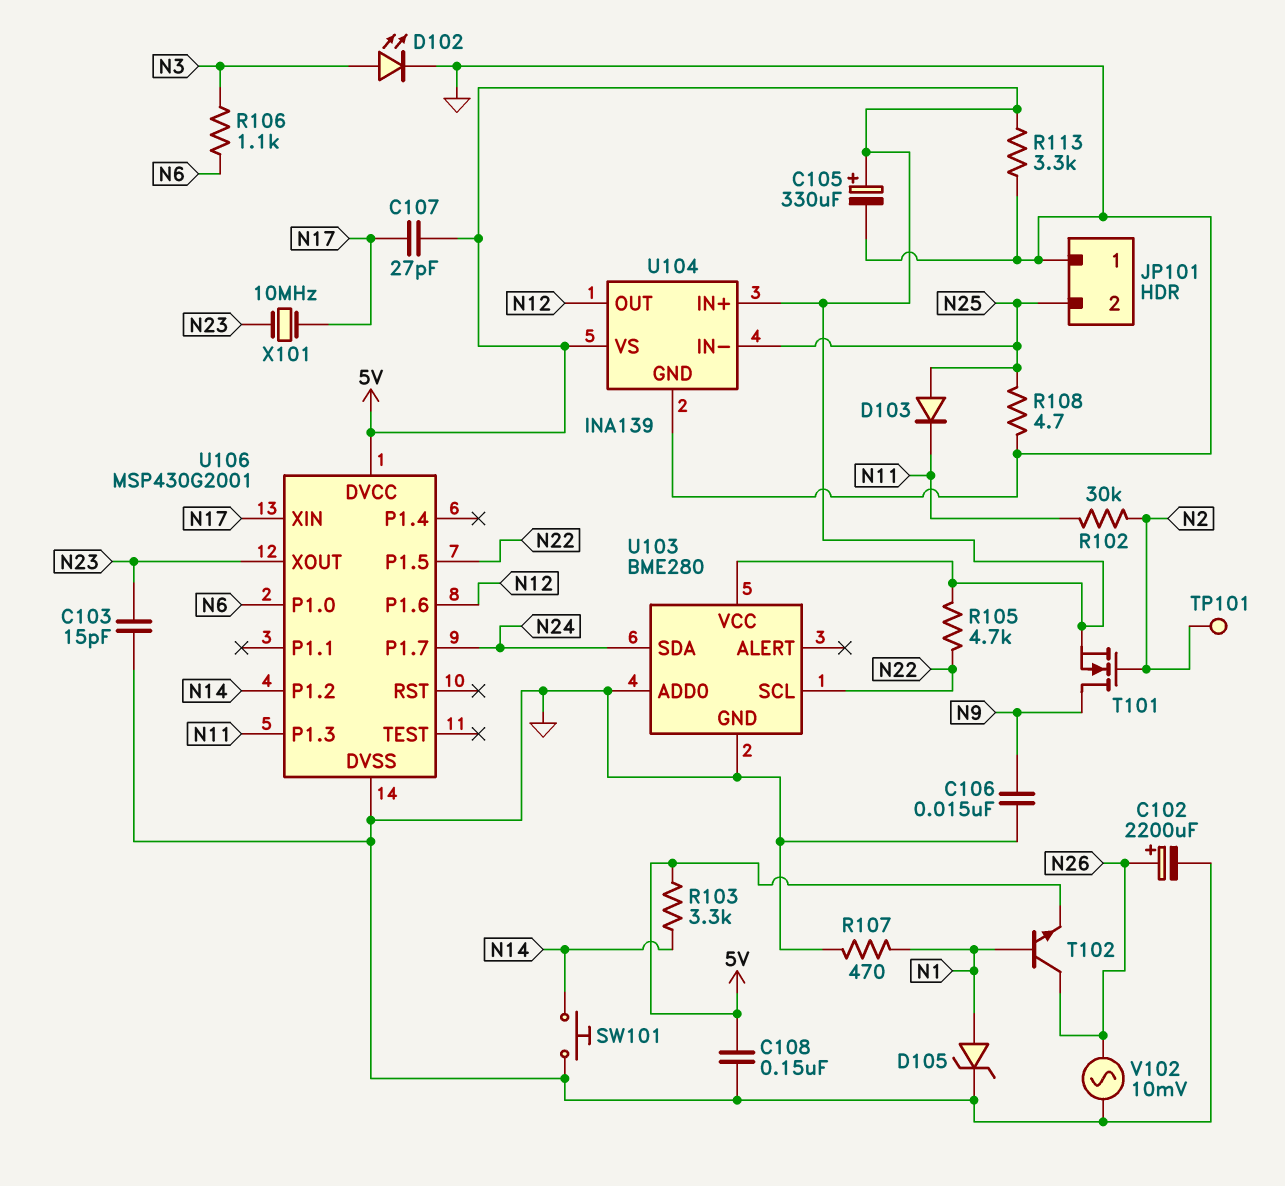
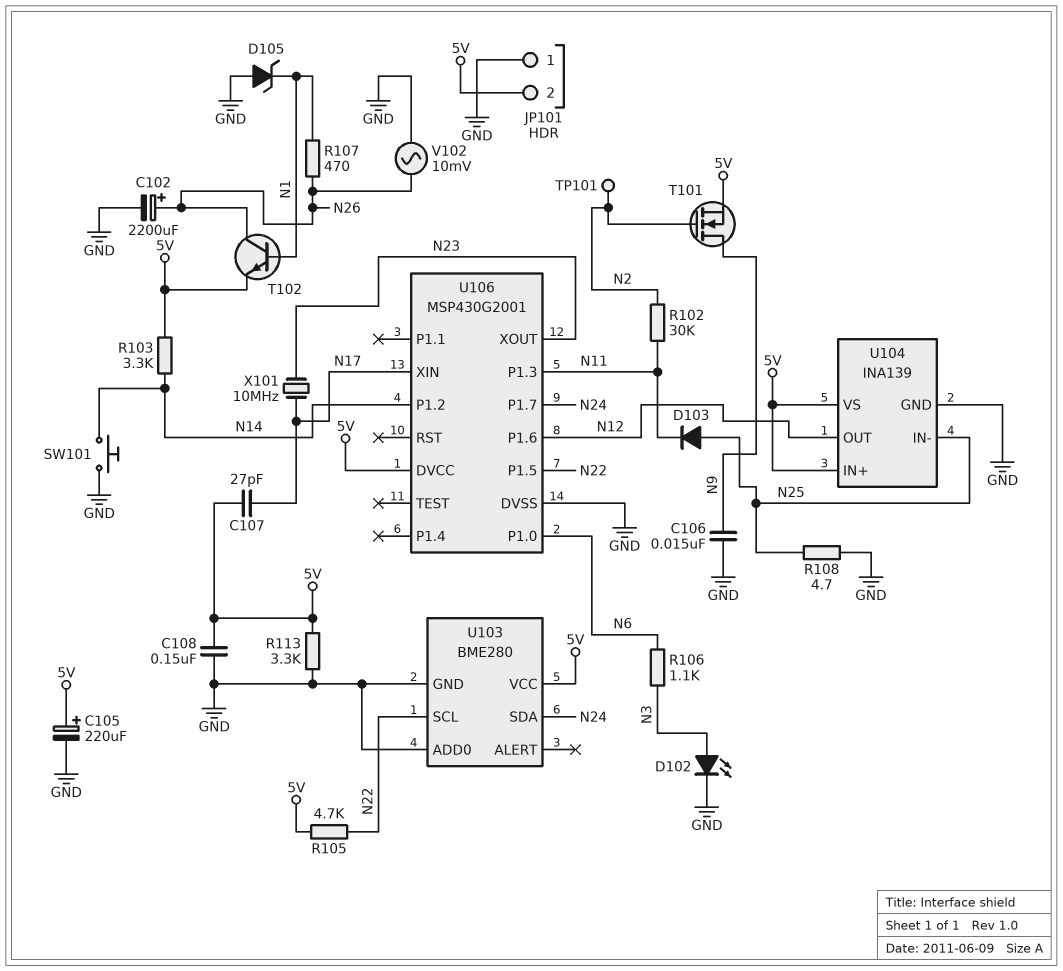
C103: 15pF (GND, N23) -> none
C105: 330uF (plus 5V, minus GND) -> 220uF (plus 5V, minus GND)
D105: zener (A N1, K GND) -> zener (A GND, K N1)
JP101 pin 2: N25 -> 5V
R107: 470 (GND, N1) -> 470 (N1, N26)

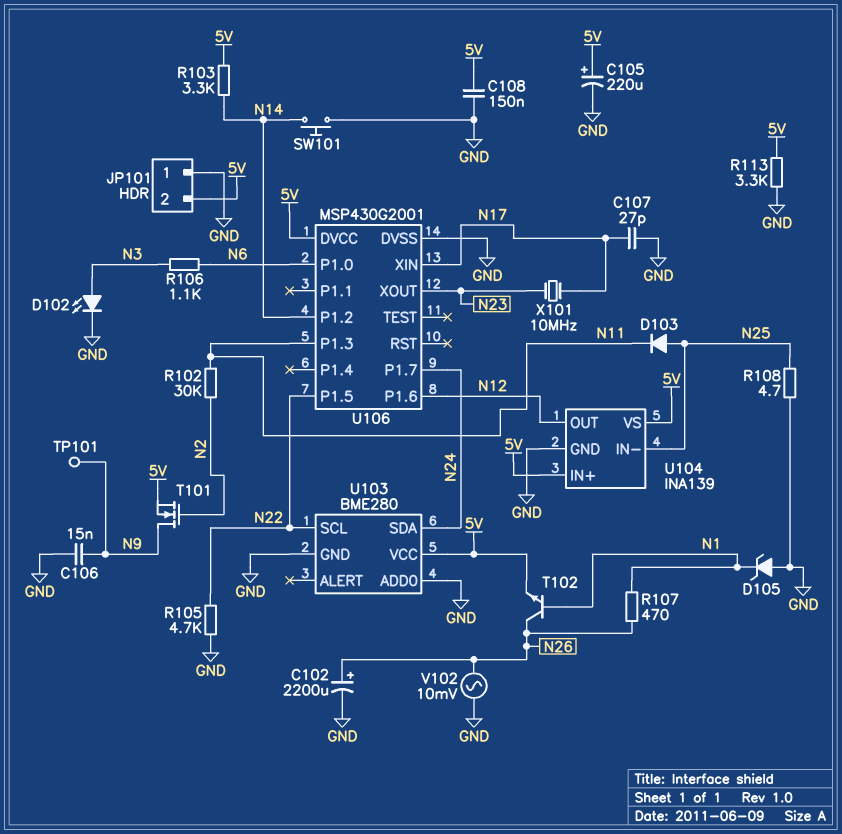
C107: 27pF (5V, N17) -> 27pF (GND, N17)
R105: 4.7k (5V, N22) -> 4.7k (GND, N22)
TP101: test point (N2) -> test point (N9)

